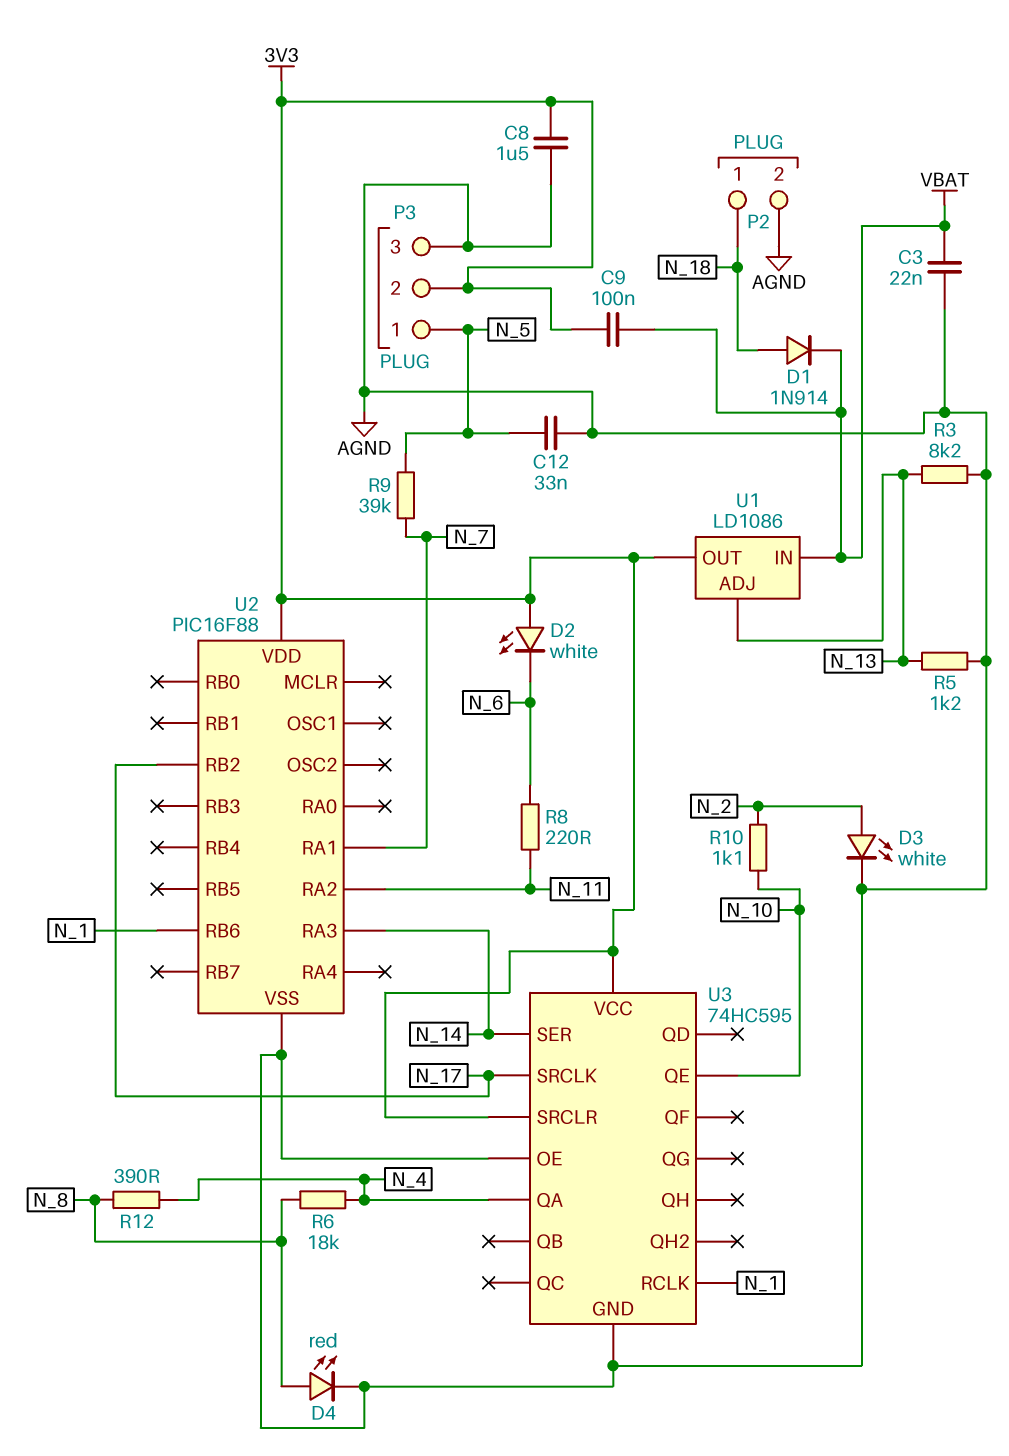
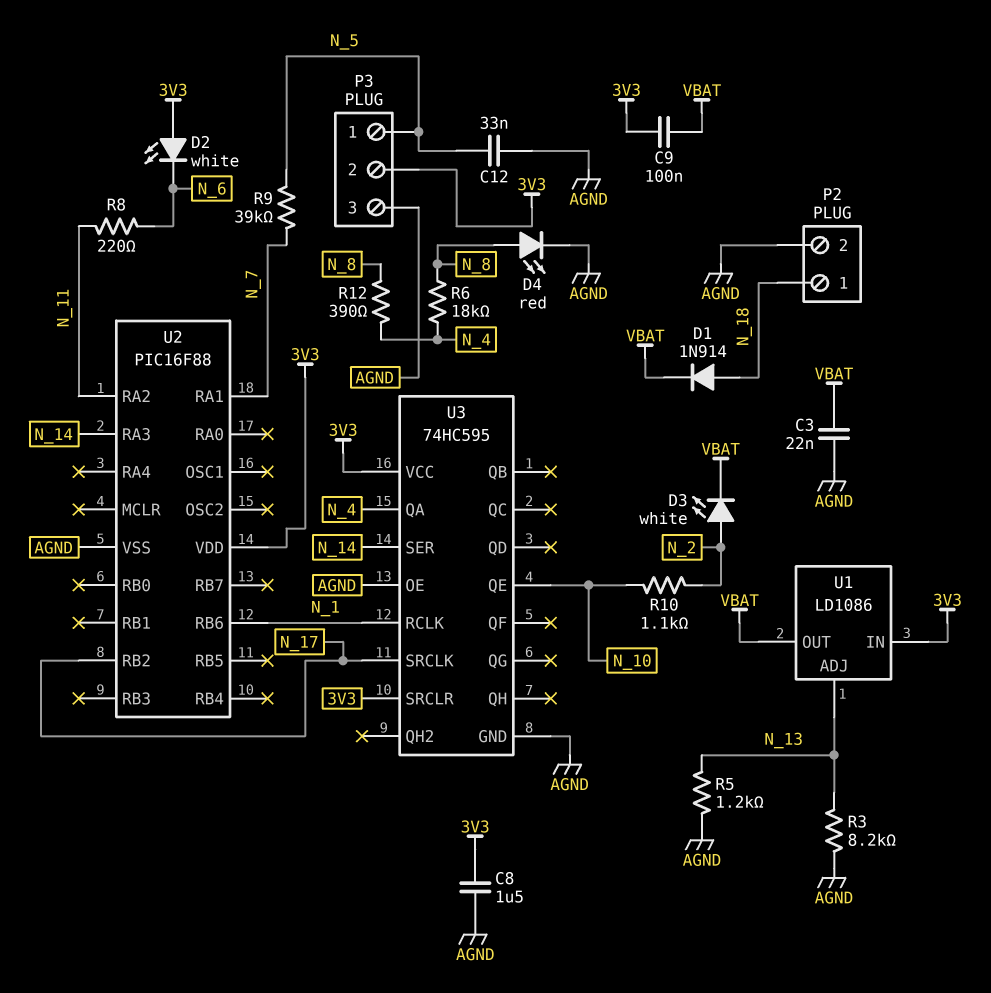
D3: LED white (A N_2, K AGND) -> LED white (A N_2, K VBAT)
U1 pin IN: VBAT -> 3V3
U1 pin OUT: 3V3 -> VBAT

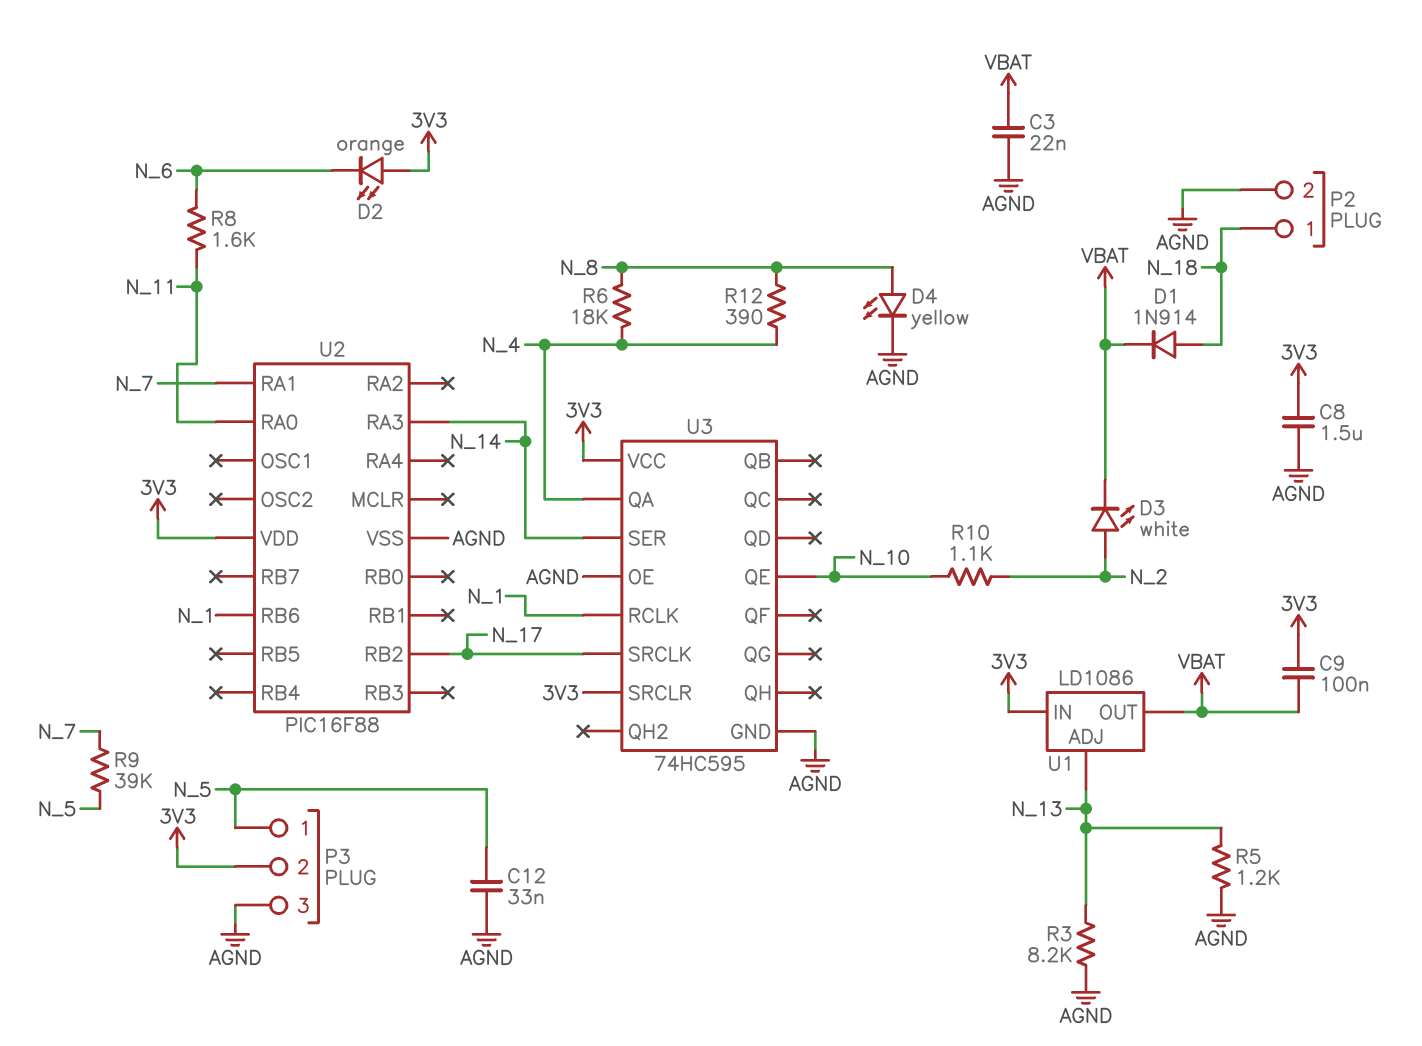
D2: LED white (A 3V3, K N_6) -> LED orange (A 3V3, K N_6)
D4: LED red (A N_8, K AGND) -> LED yellow (A N_8, K AGND)
R8: 220 (N_6, N_11) -> 1.6k (N_6, N_11)
U2 pin RA0: none -> N_11
U2 pin RA2: N_11 -> none

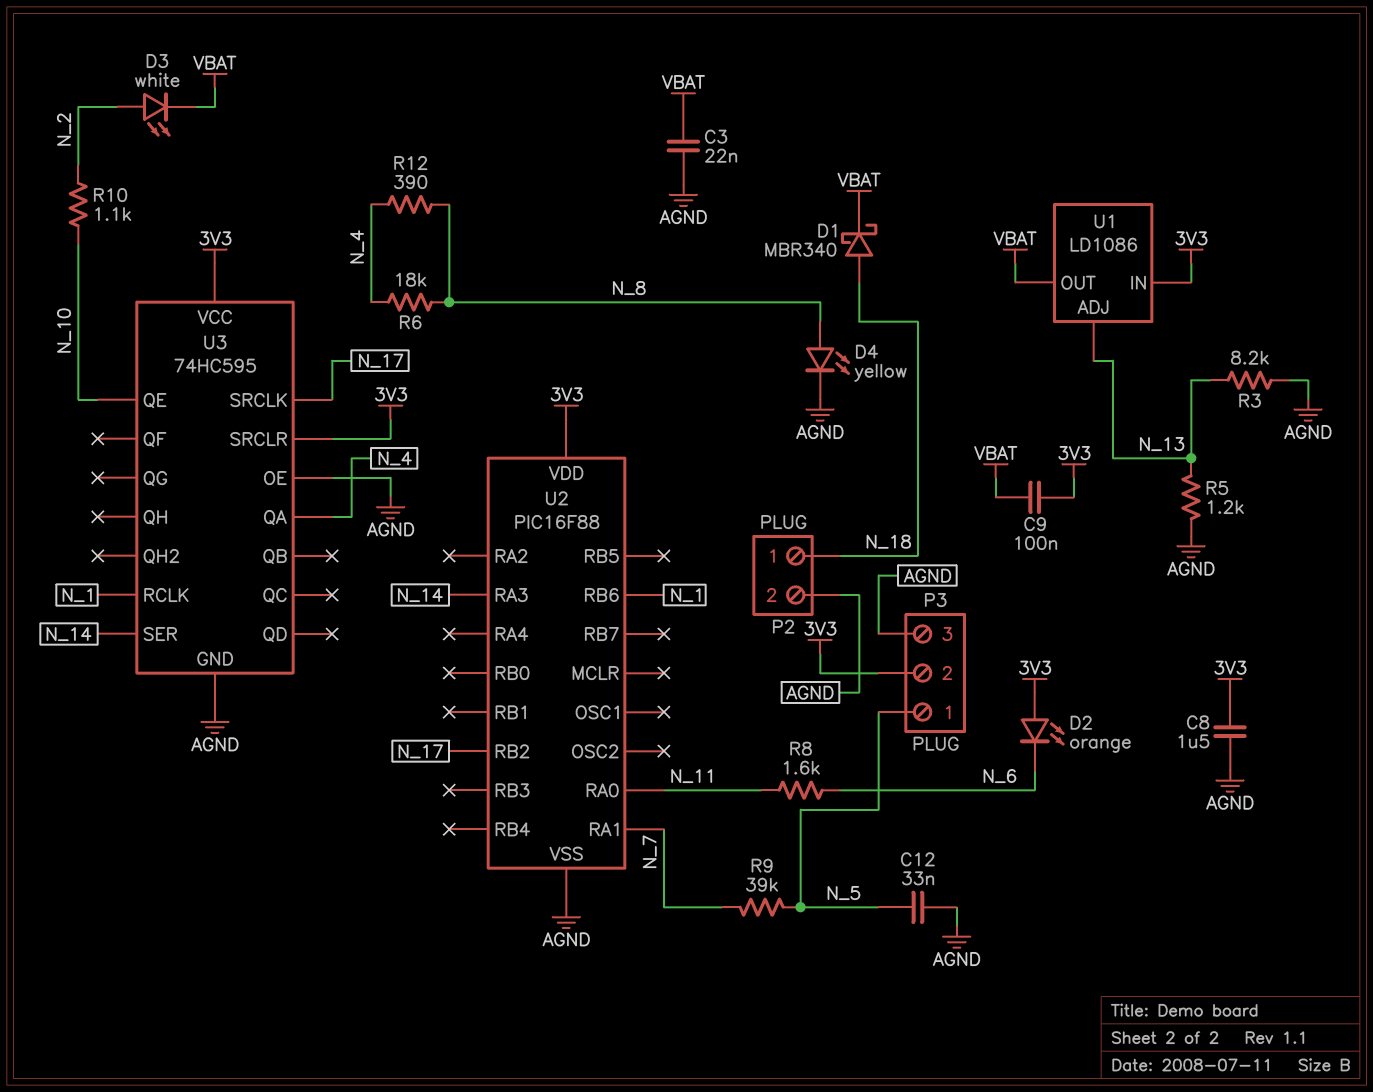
D1: diode 1N914 (A N_18, K VBAT) -> schottky MBR340 (A N_18, K VBAT)

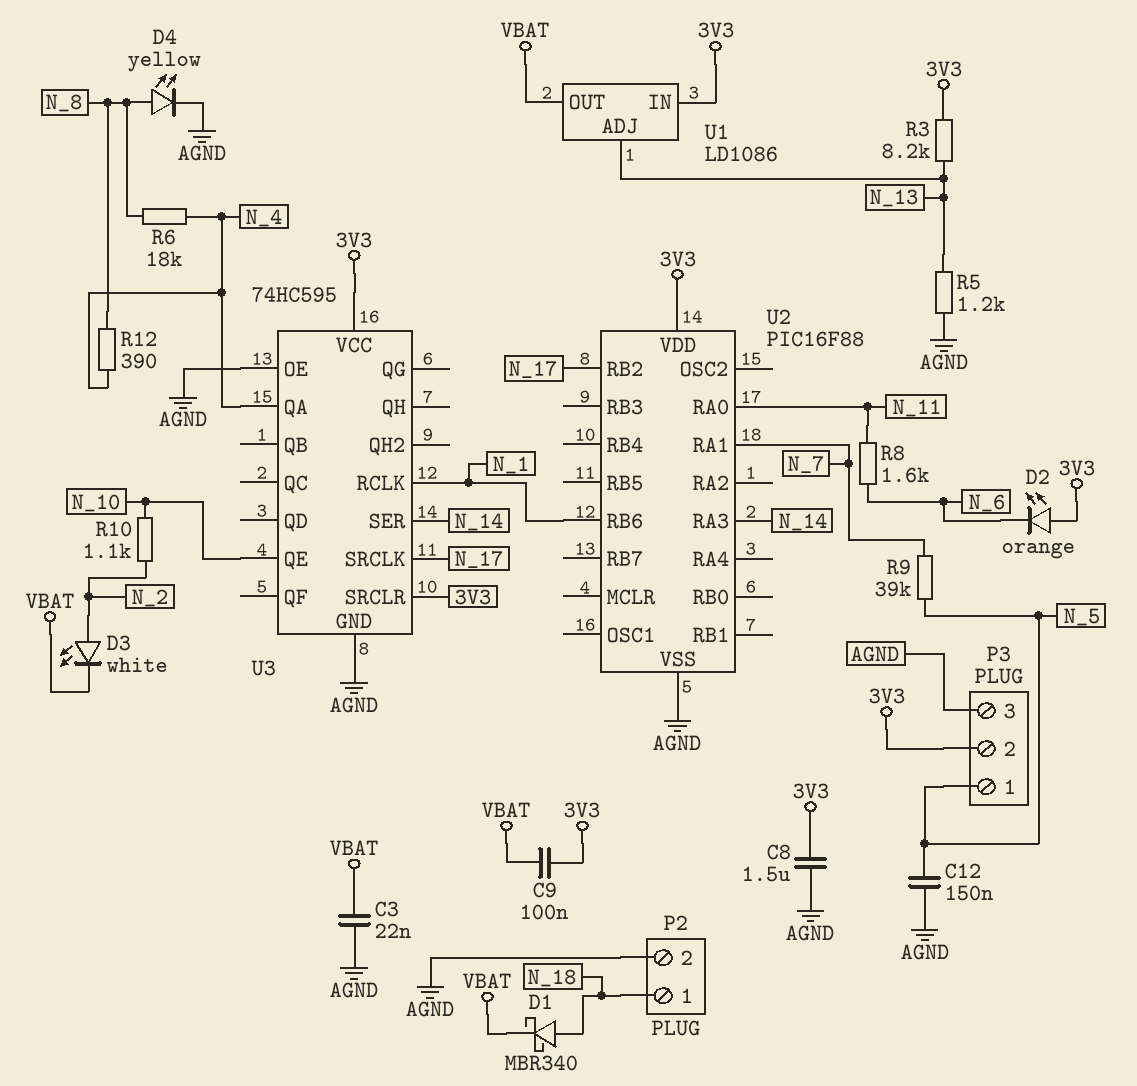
C12: 33nF (AGND, N_5) -> 150nF (AGND, N_5)
R3: 8.2k (AGND, N_13) -> 8.2k (3V3, N_13)

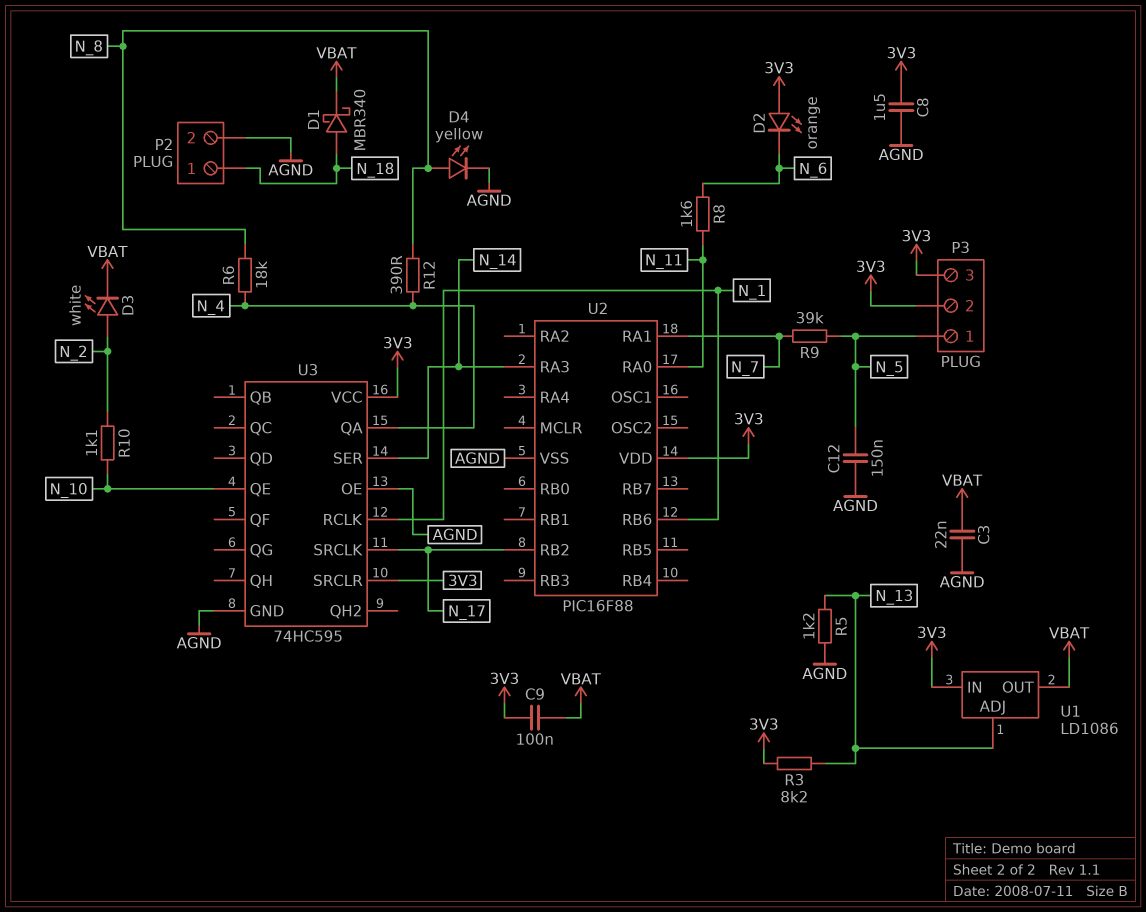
P3 pin 3: AGND -> 3V3

